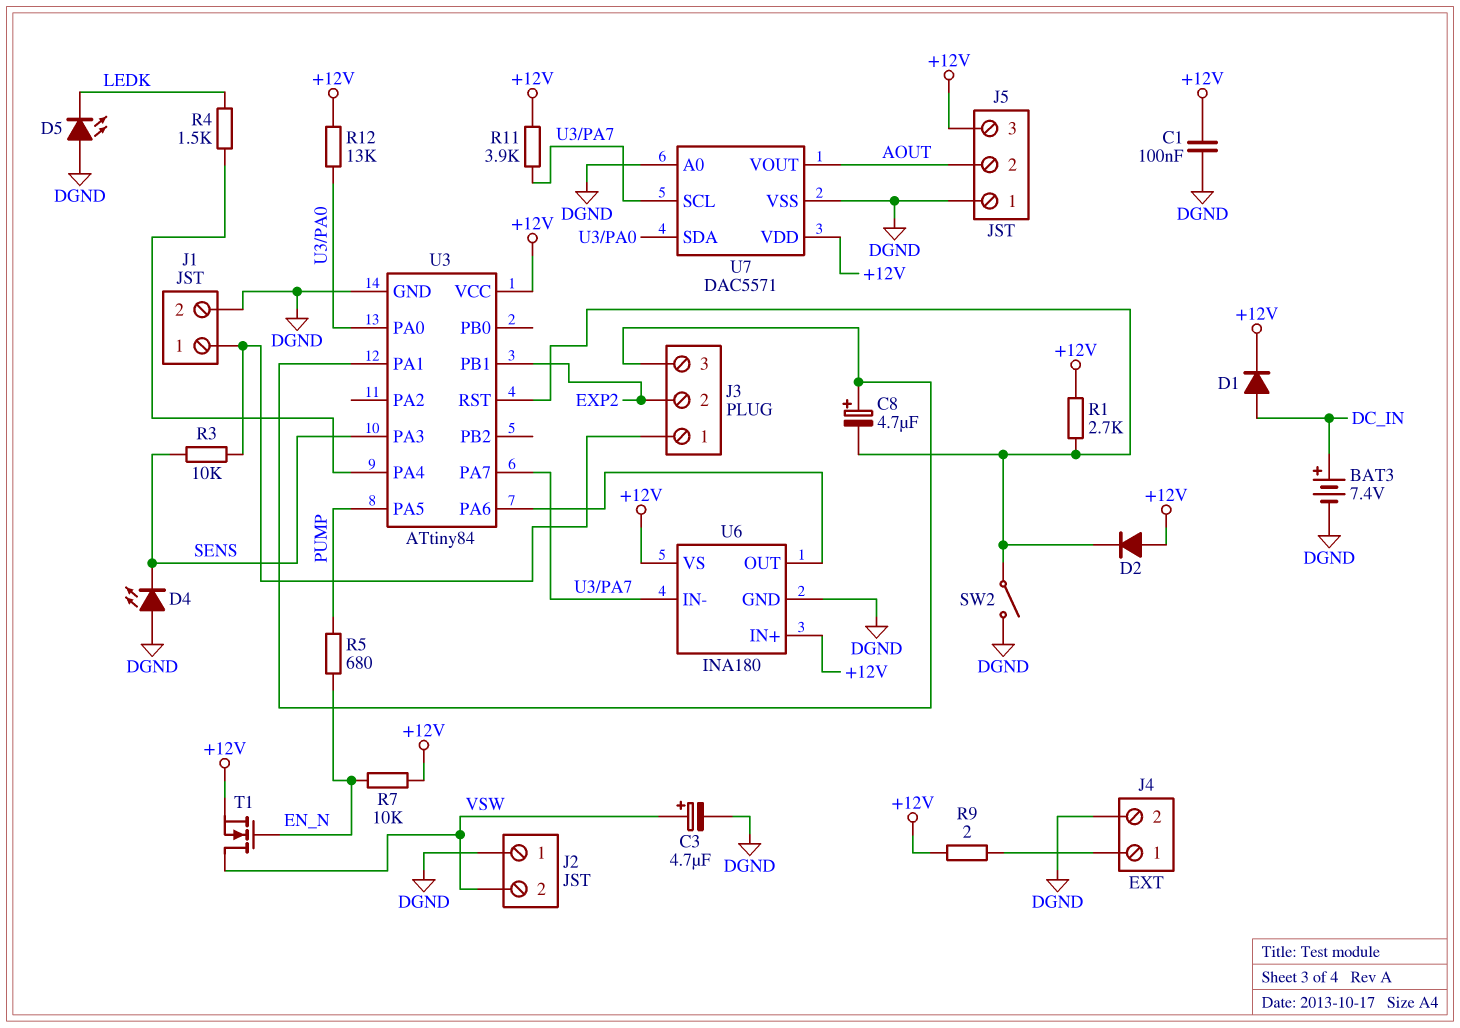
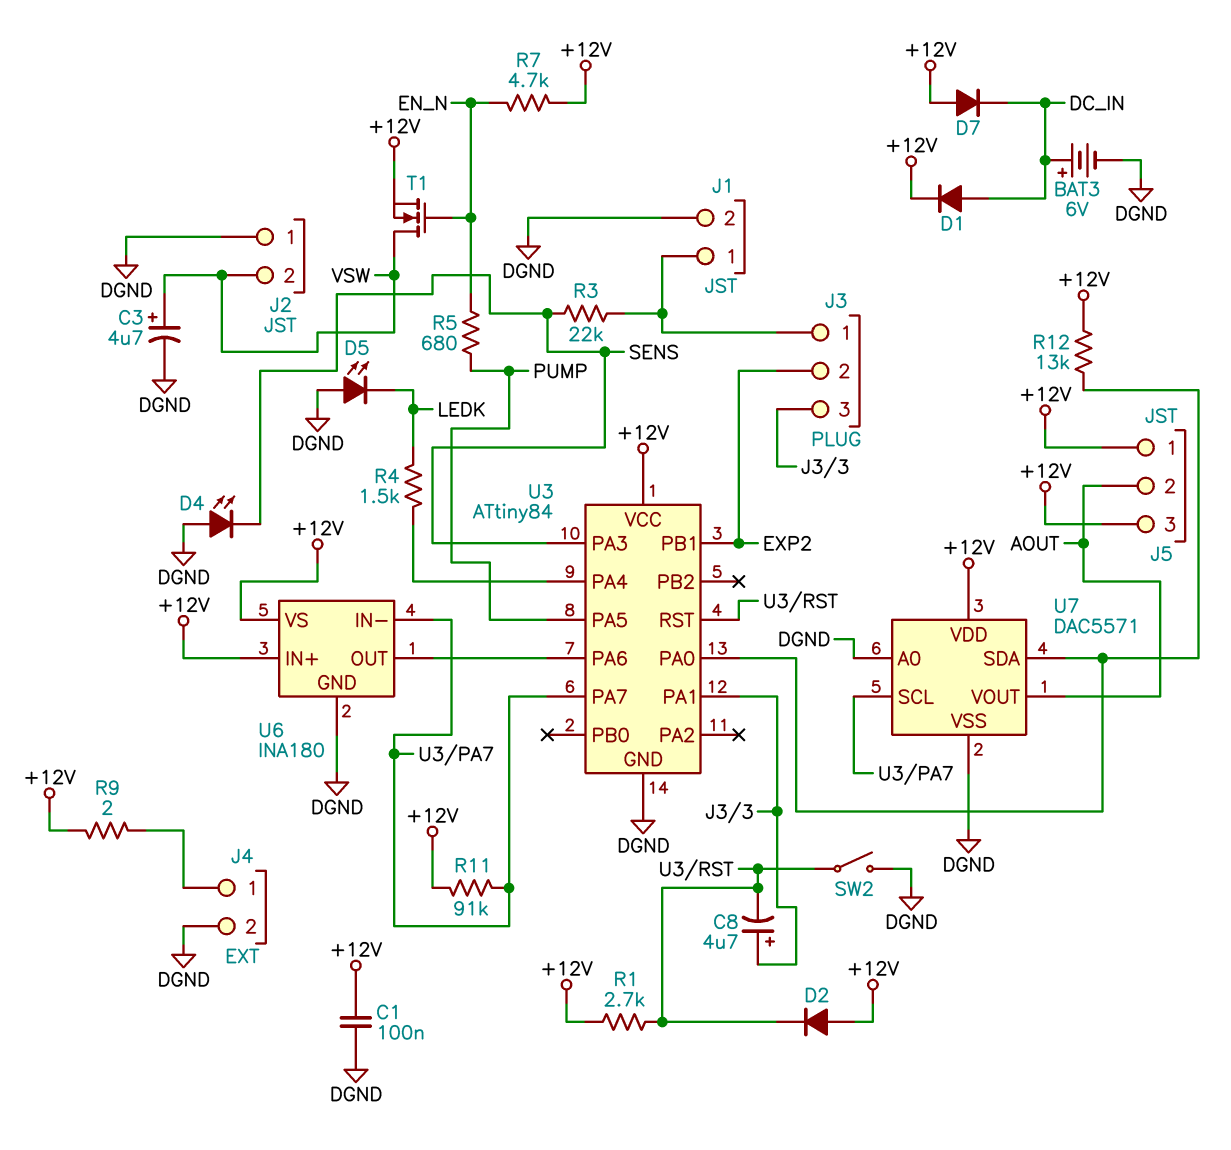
BAT3: 7.4V (plus DC_IN, minus DGND) -> 6V (plus DC_IN, minus DGND)
D7: none -> diode (A +12V, K DC_IN)
J5 pin 1: DGND -> +12V
R3: 10k (J1/1, SENS) -> 22k (J1/1, SENS)
R7: 10k (+12V, EN_N) -> 4.7k (+12V, EN_N)
R11: 3.9k (+12V, U3/PA7) -> 91k (+12V, U3/PA7)

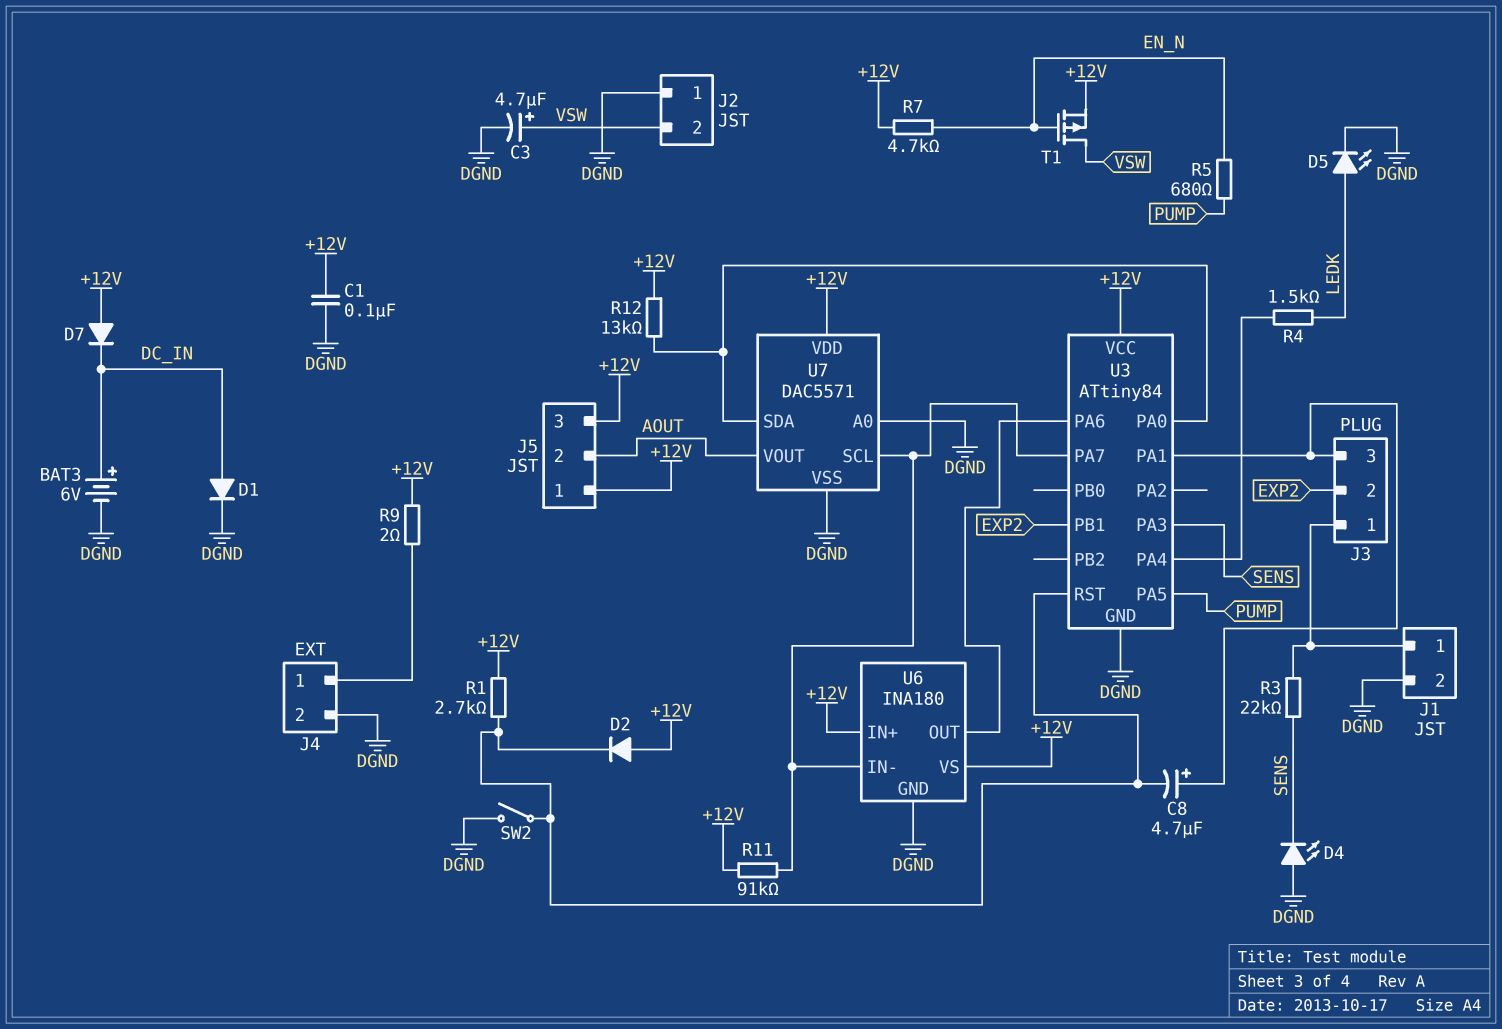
D1: diode (A DC_IN, K +12V) -> diode (A DC_IN, K DGND)
D5: LED (A DGND, K LEDK) -> LED (A LEDK, K DGND)
T1: NMOS (G EN_N, D VSW, S +12V) -> PMOS (G EN_N, D VSW, S +12V)

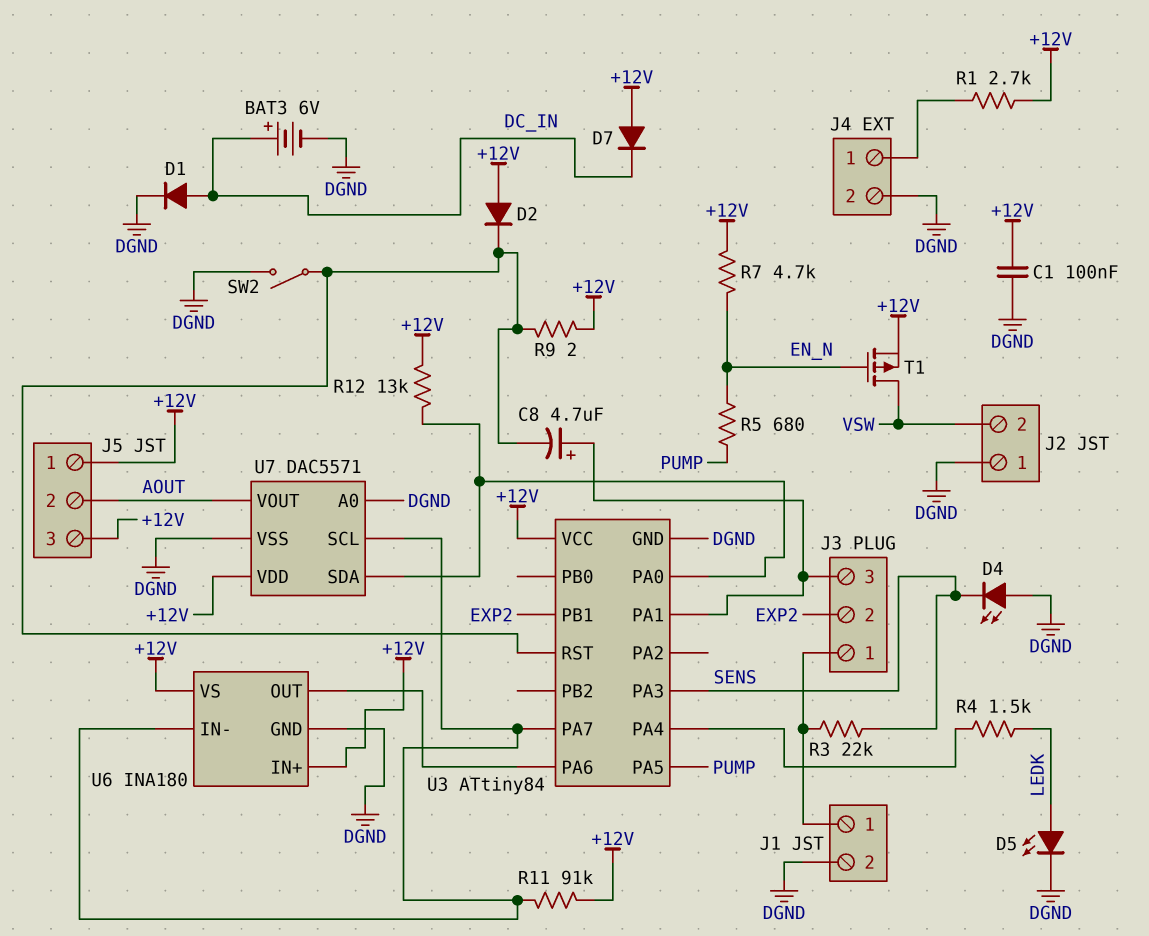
C3: 4.7uF (plus VSW, minus DGND) -> none
R1: 2.7k (+12V, U3/RST) -> 2.7k (+12V, J4/1)
R9: 2 (+12V, J4/1) -> 2 (+12V, U3/RST)

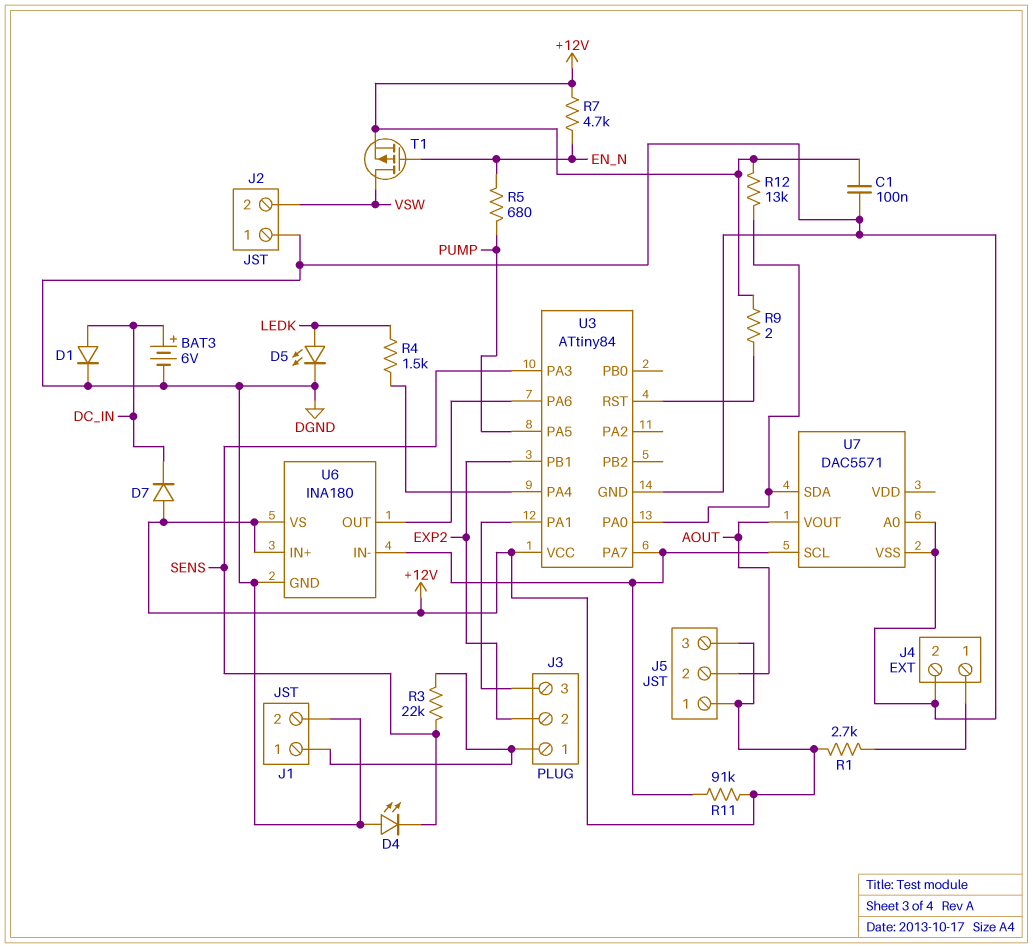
C8: 4.7uF (plus J3/3, minus U3/RST) -> none
D2: diode (A +12V, K U3/RST) -> none
SW2: switch (DGND, U3/RST) -> none
U7 pin VDD: +12V -> none

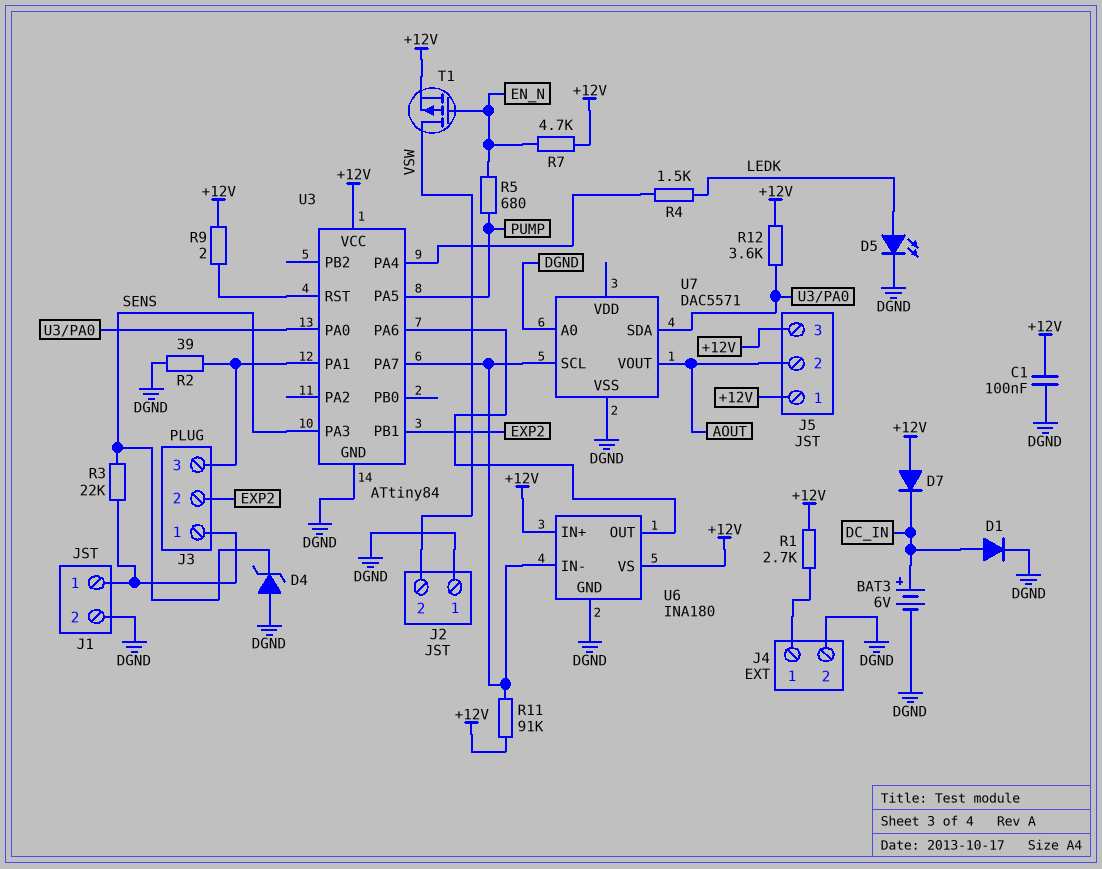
D4: LED (A DGND, K SENS) -> zener (A DGND, K SENS)
R2: none -> 39 (DGND, J3/3)
R12: 13k (+12V, U3/PA0) -> 3.6k (+12V, U3/PA0)

